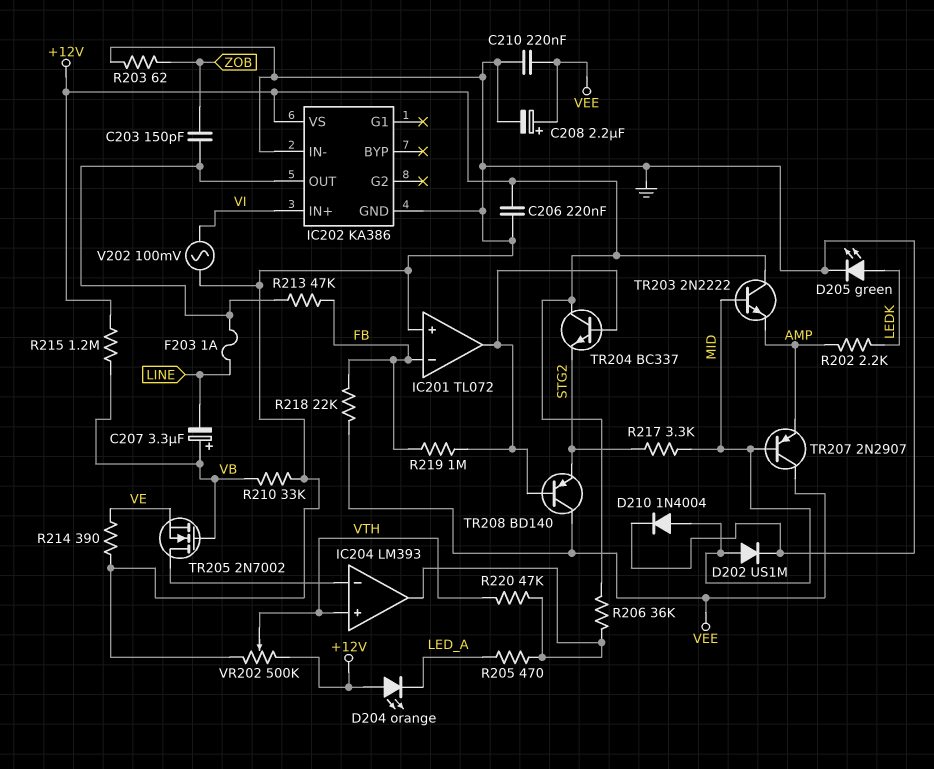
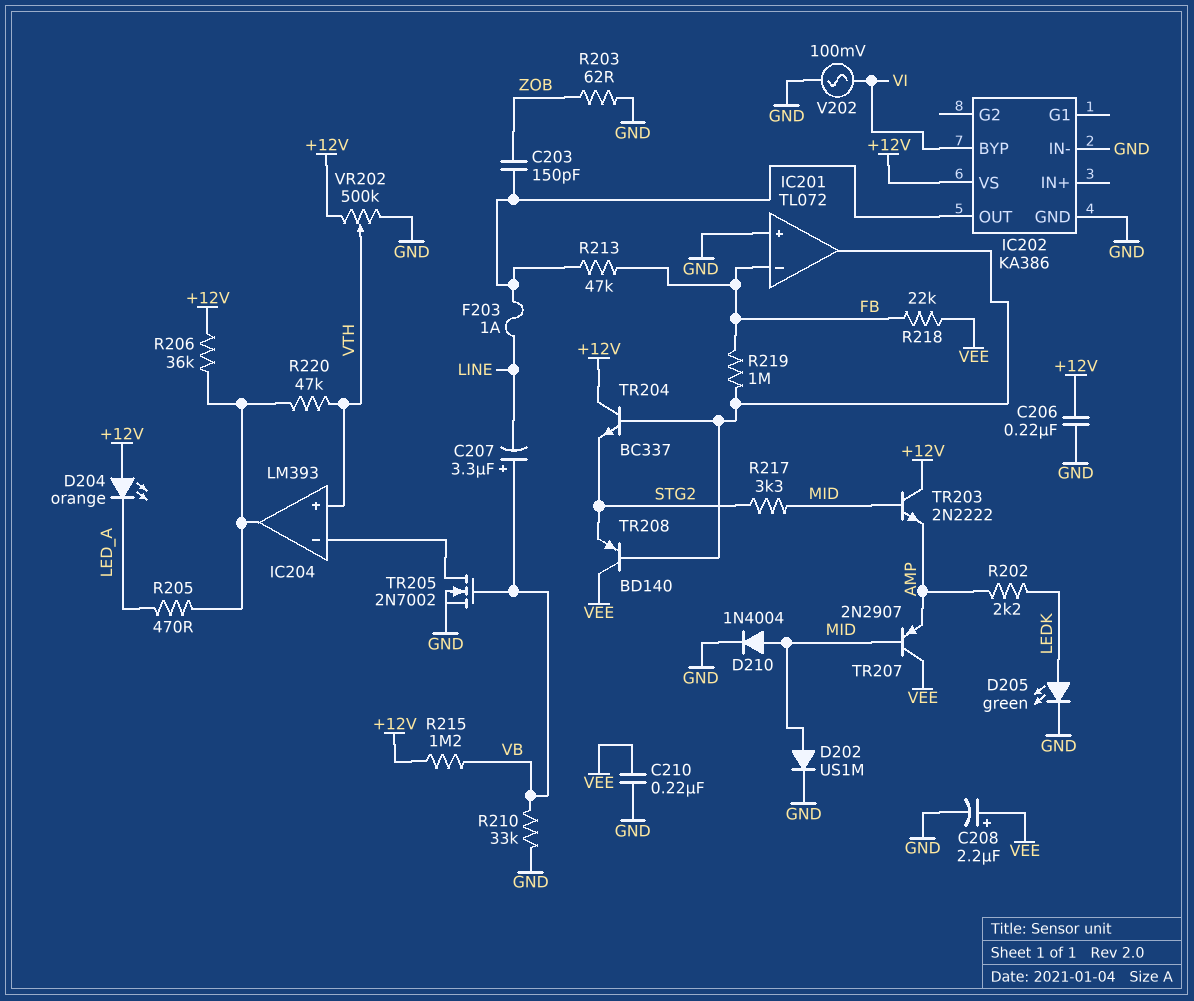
IC202 pin BYP: none -> VI
IC202 pin IN+: VI -> none
R214: 390 (GND, VE) -> none
TR205: NMOS 2N7002 (G VB, D IC204/in-, S VE) -> NMOS 2N7002 (G VB, D IC204/in-, S GND)

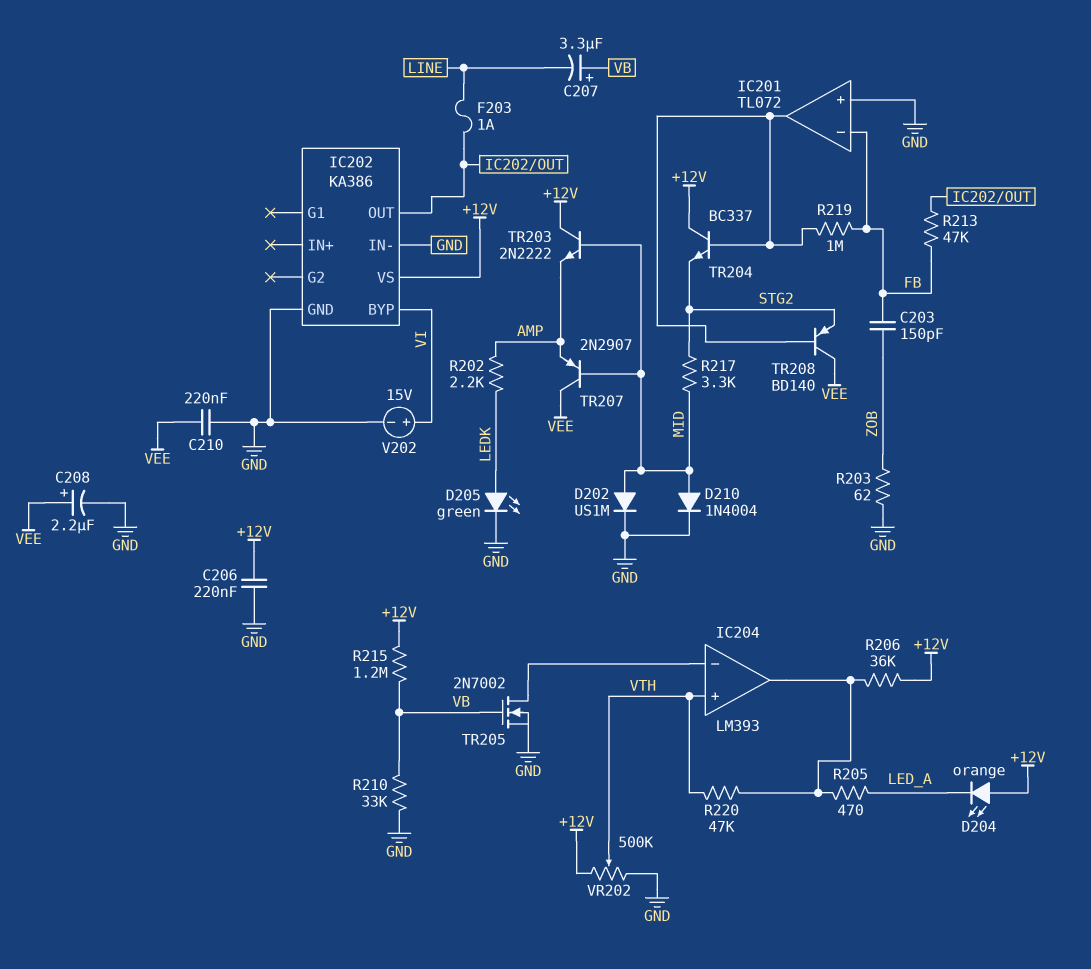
C203: 150pF (IC202/OUT, ZOB) -> 150pF (FB, ZOB)
R218: 22k (FB, VEE) -> none
V202: AC 100mV (GND, VI) -> 15V (plus VI, minus GND)

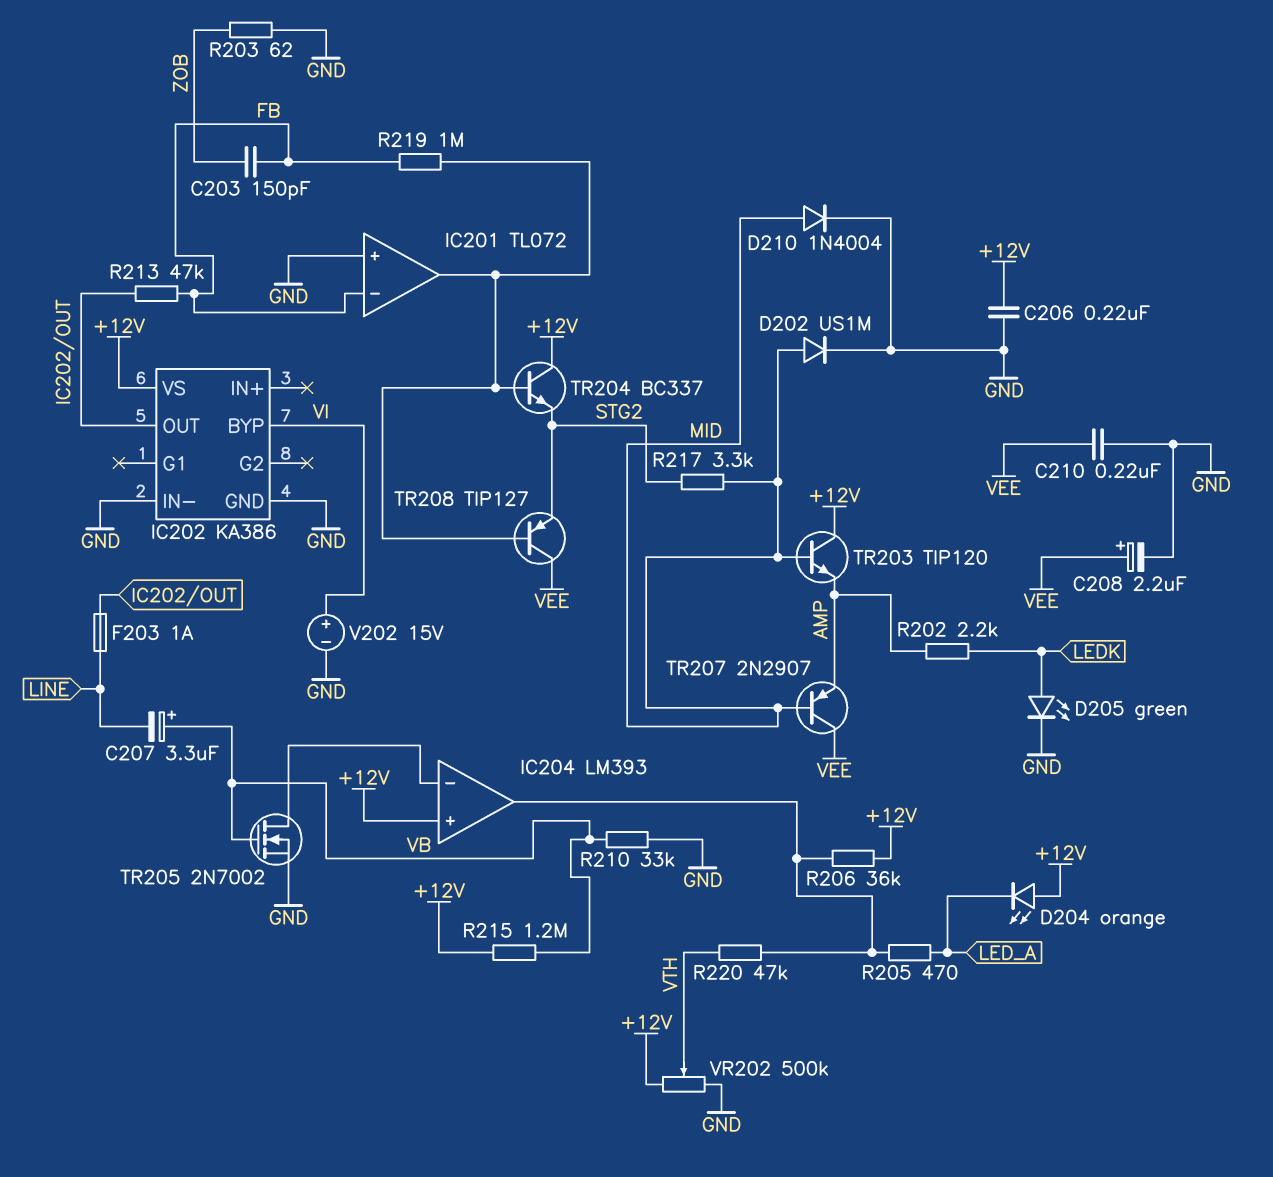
IC204 pin in+: VTH -> +12V
TR203: NPN 2N2222 (B MID, C +12V, E AMP) -> NPN TIP120 (B MID, C +12V, E AMP)
TR208: PNP BD140 (B IC201/out, C VEE, E STG2) -> PNP TIP127 (B IC201/out, C VEE, E STG2)

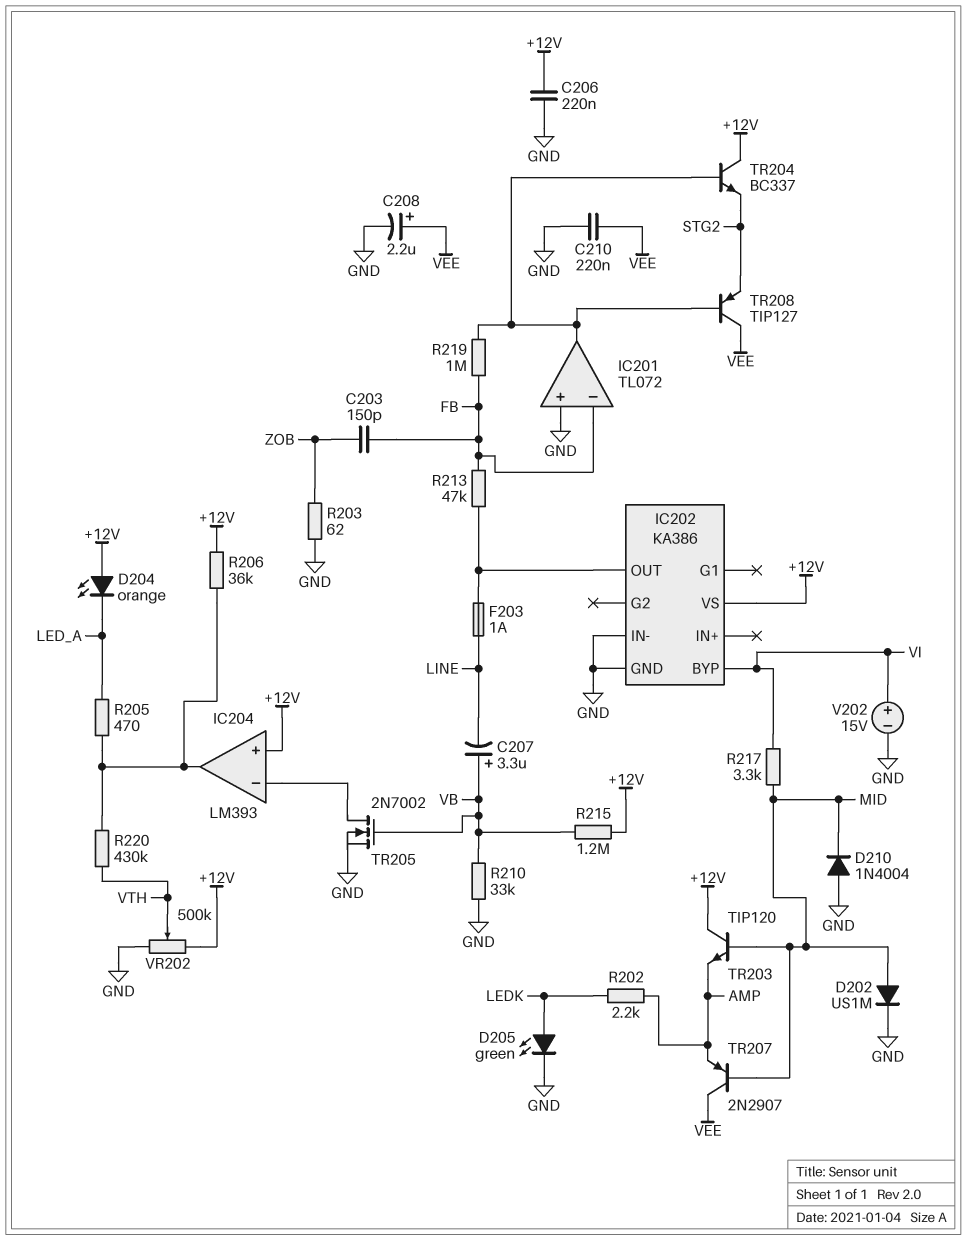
D210: diode 1N4004 (A MID, K GND) -> diode 1N4004 (A GND, K MID)
R217: 3.3k (MID, STG2) -> 3.3k (MID, VI)
R220: 47k (IC204/out, VTH) -> 430k (IC204/out, VTH)

